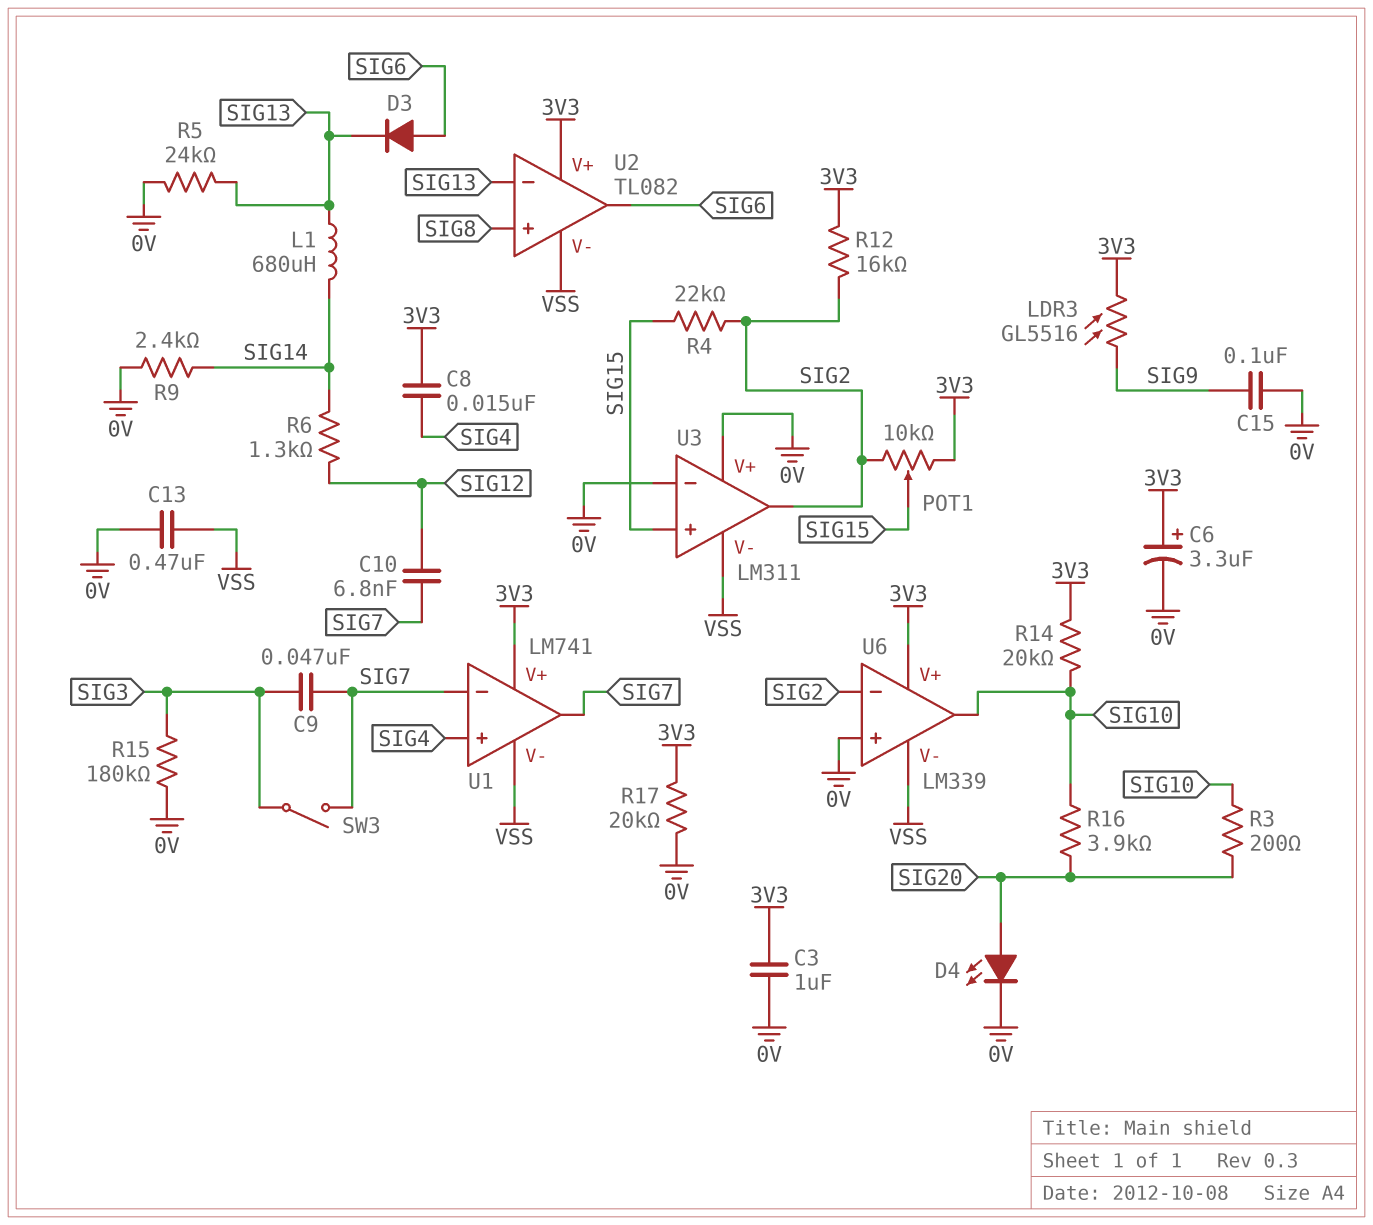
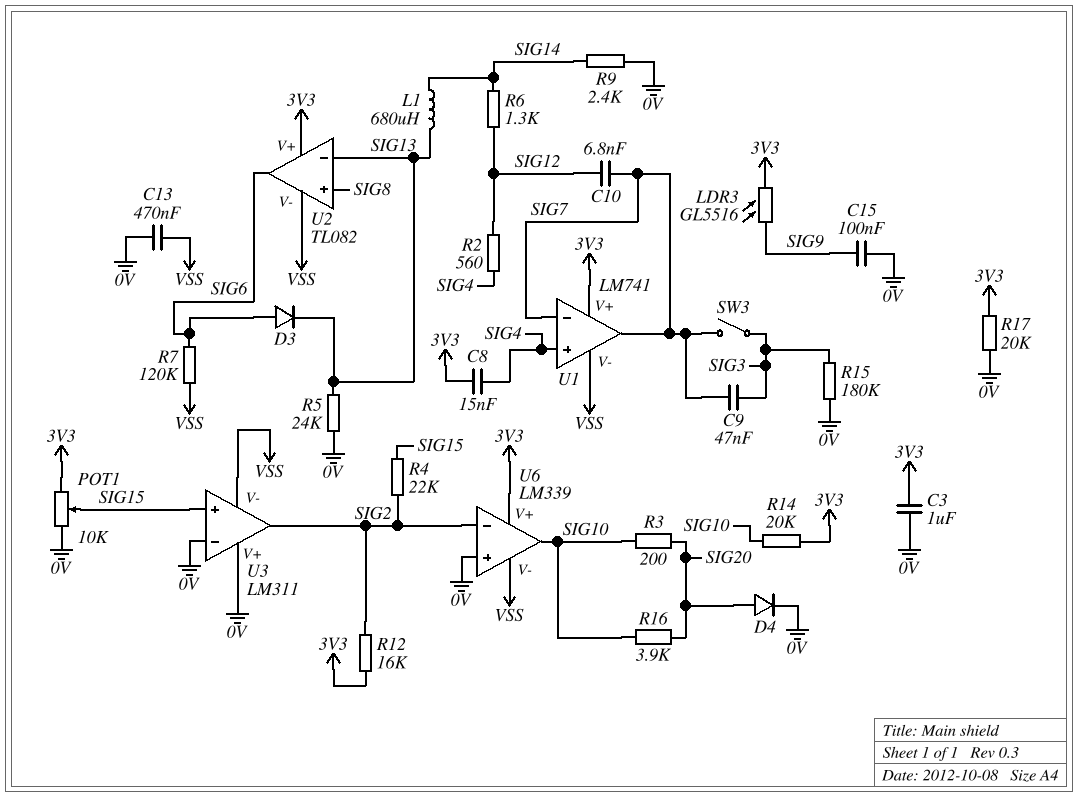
C6: 3.3uF (plus 3V3, minus 0V) -> none
D4: LED (A SIG20, K 0V) -> diode (A SIG20, K 0V)
POT1: 10k (3V3, SIG2, wiper SIG15) -> 10k (0V, 3V3, wiper SIG15)
R2: none -> 560 (SIG4, SIG12)
R7: none -> 120k (SIG6, VSS)

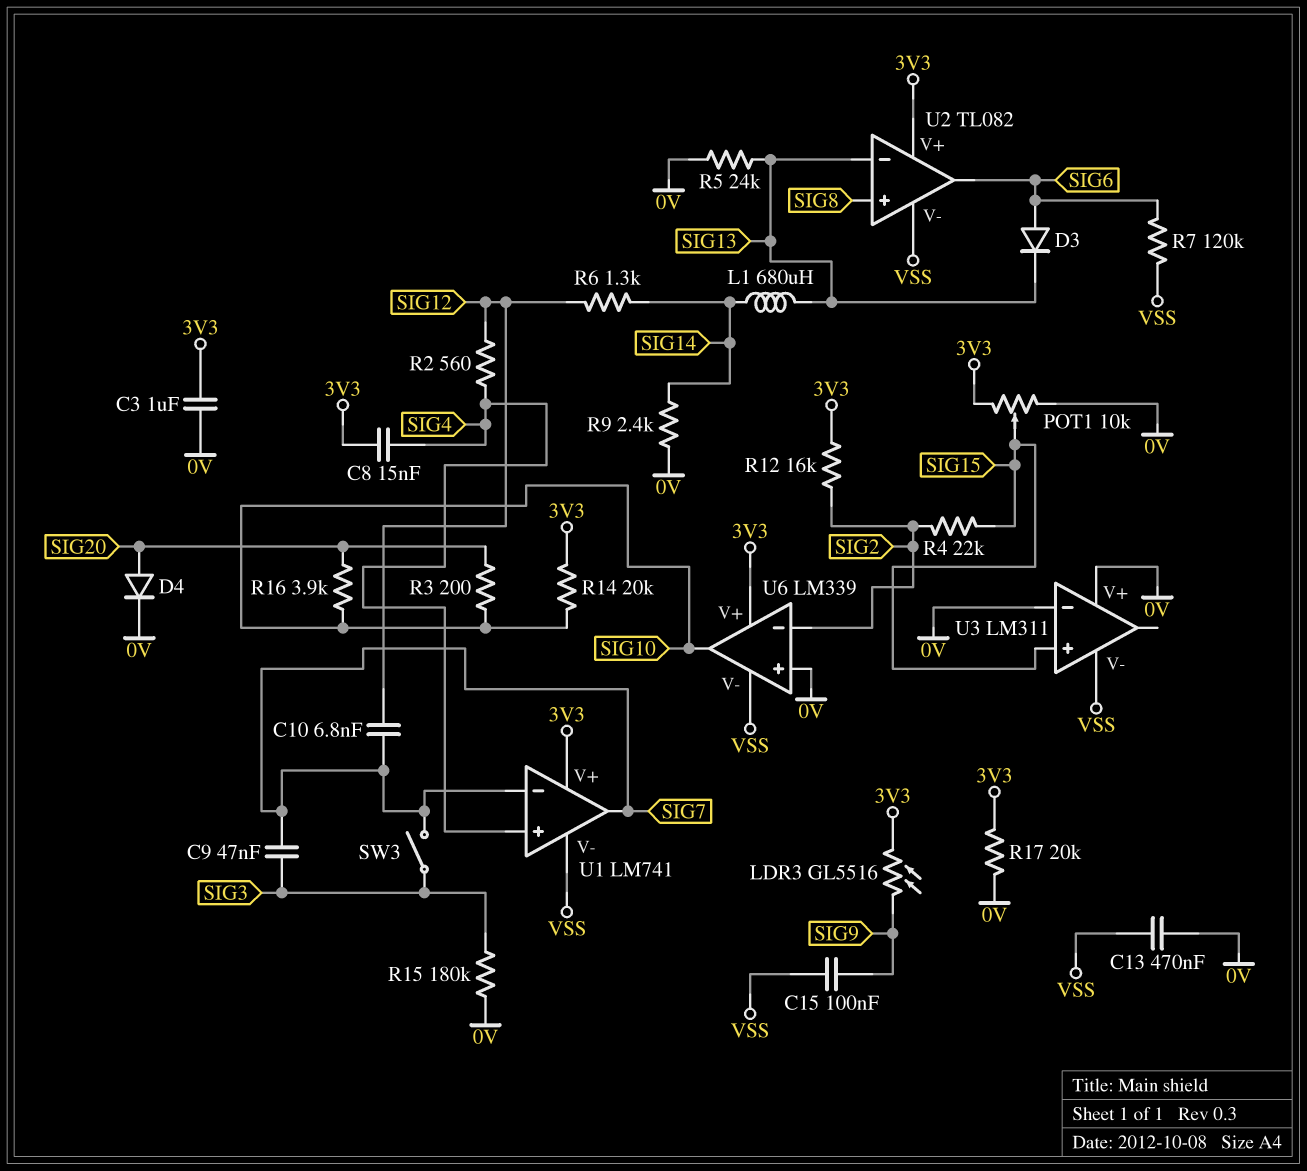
C15: 100nF (0V, SIG9) -> 100nF (SIG9, VSS)
U3 pin out: SIG2 -> none

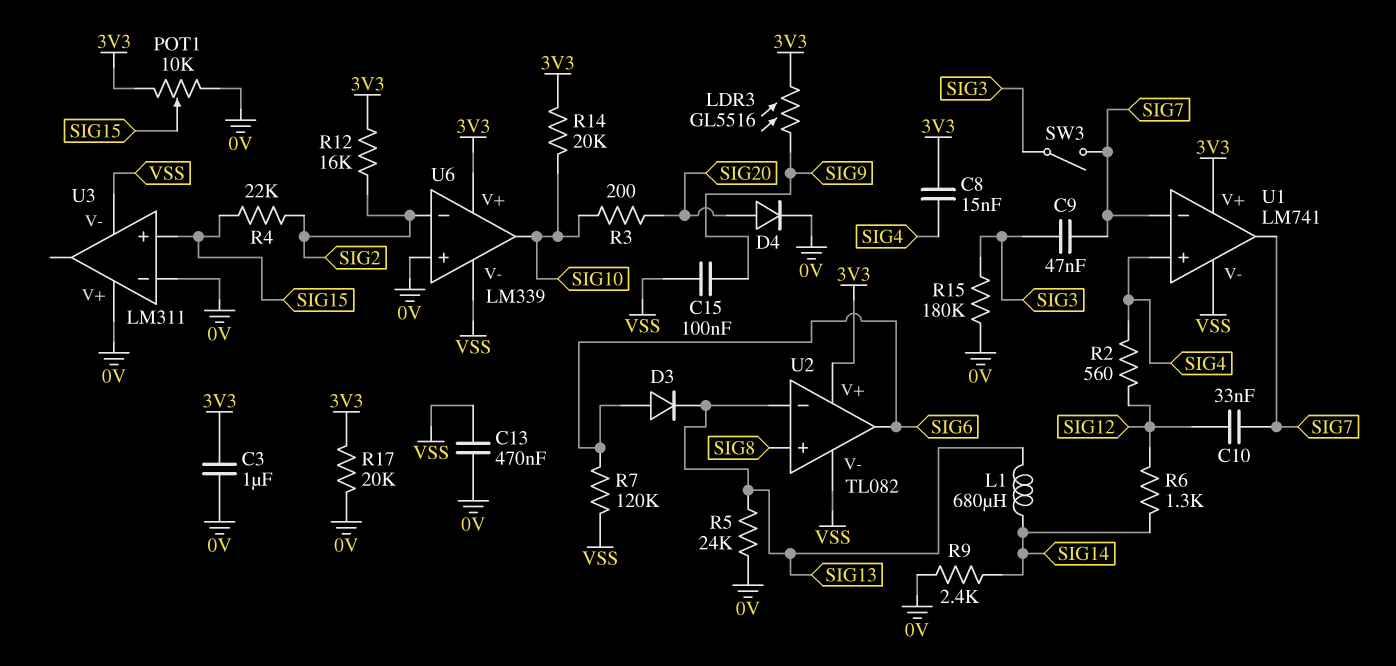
C10: 6.8nF (SIG7, SIG12) -> 33nF (SIG7, SIG12)
R16: 3.9k (SIG10, SIG20) -> none

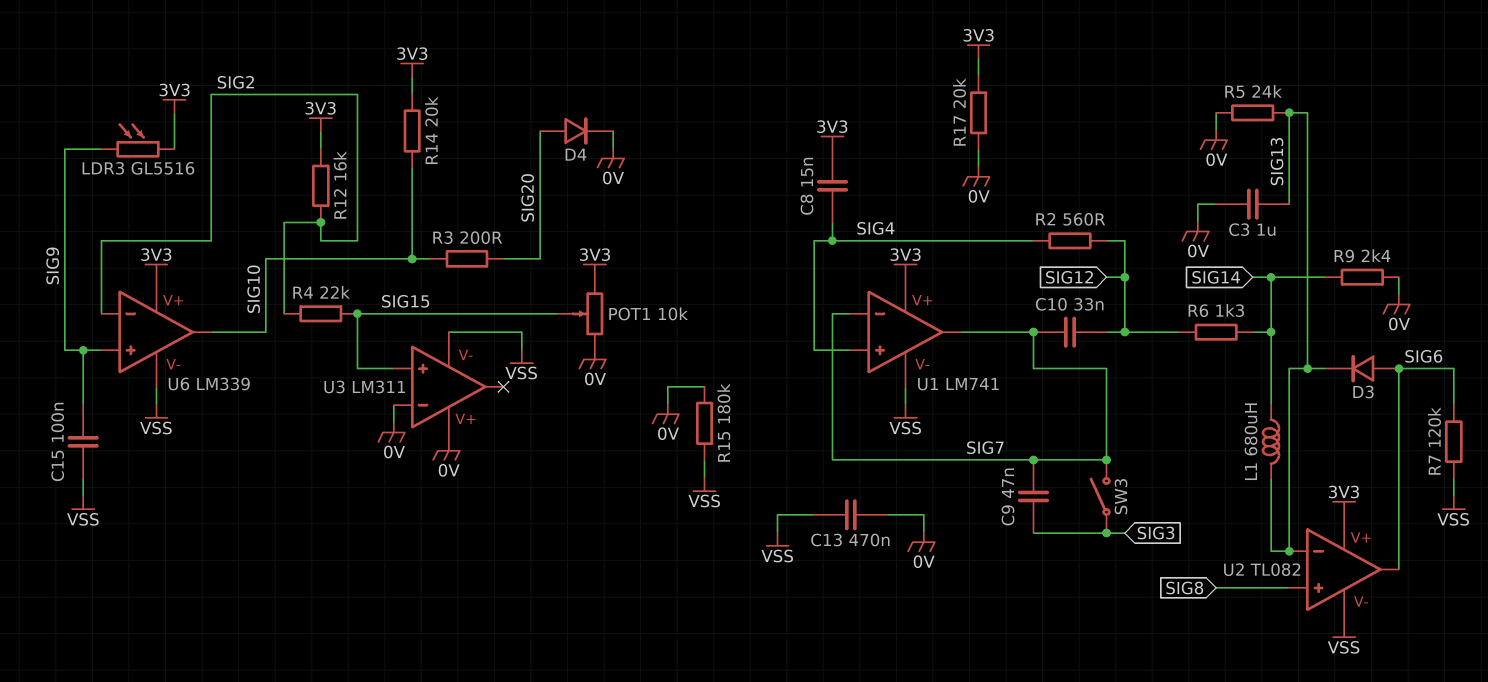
C3: 1uF (0V, 3V3) -> 1uF (0V, SIG13)
R15: 180k (0V, SIG3) -> 180k (0V, VSS)
U6 pin in+: 0V -> SIG9

